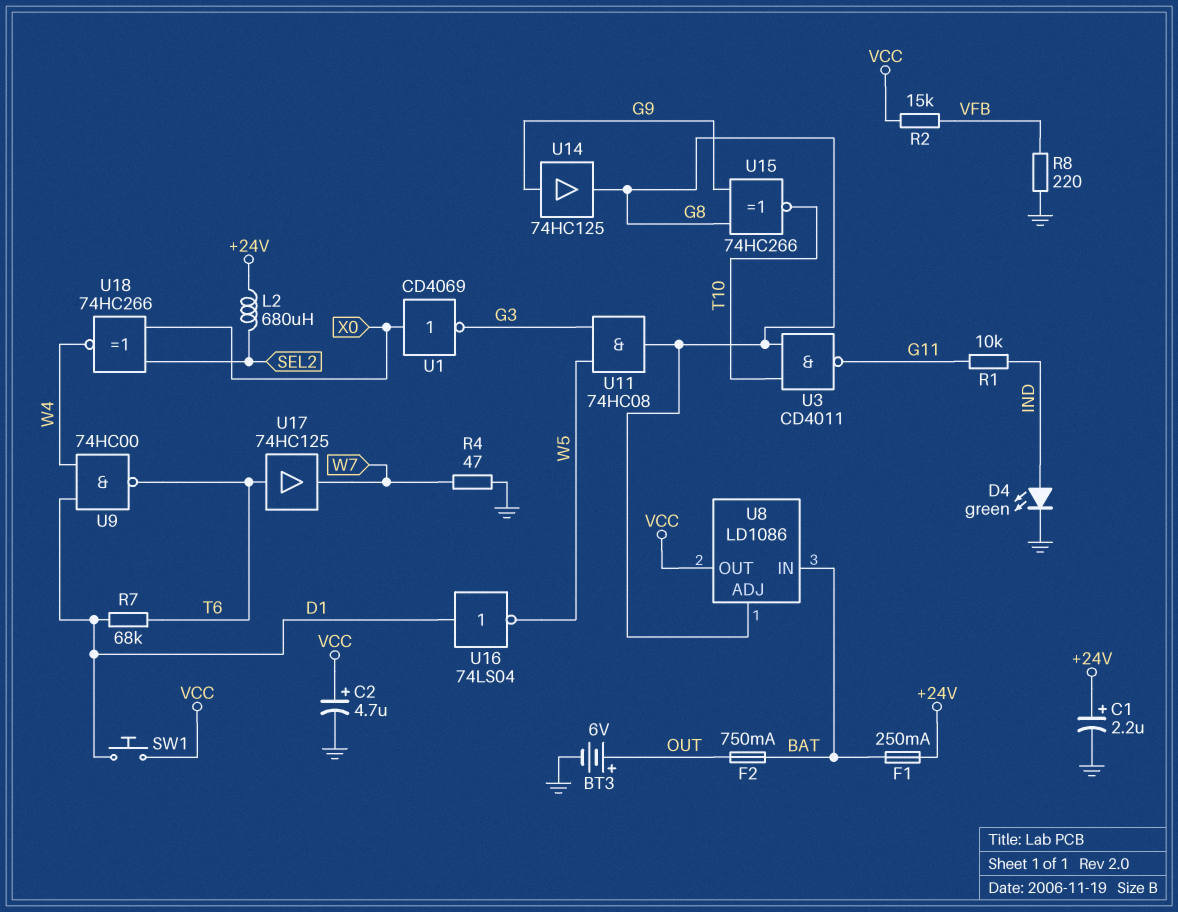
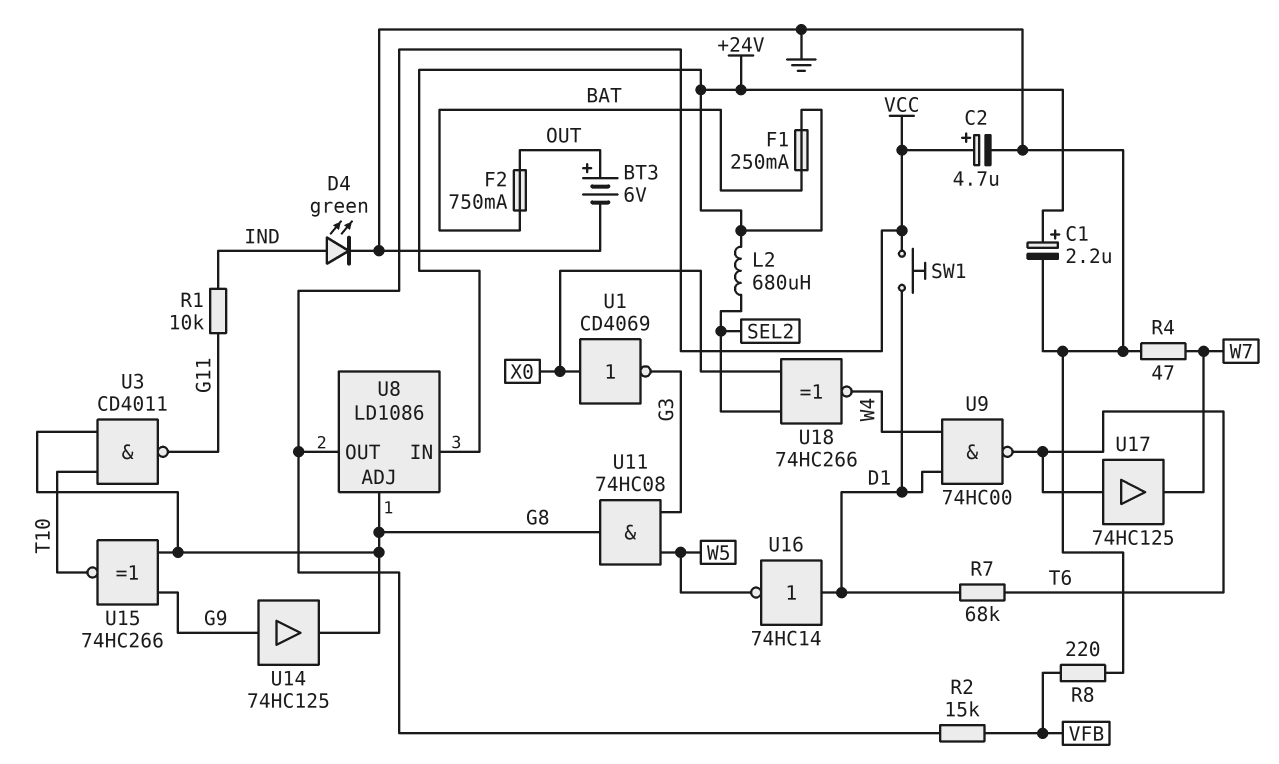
U8 pin IN: BAT -> +24V
U16: NOT 74LS04 (in D1, out W5) -> NOT 74HC14 (in D1, out W5)

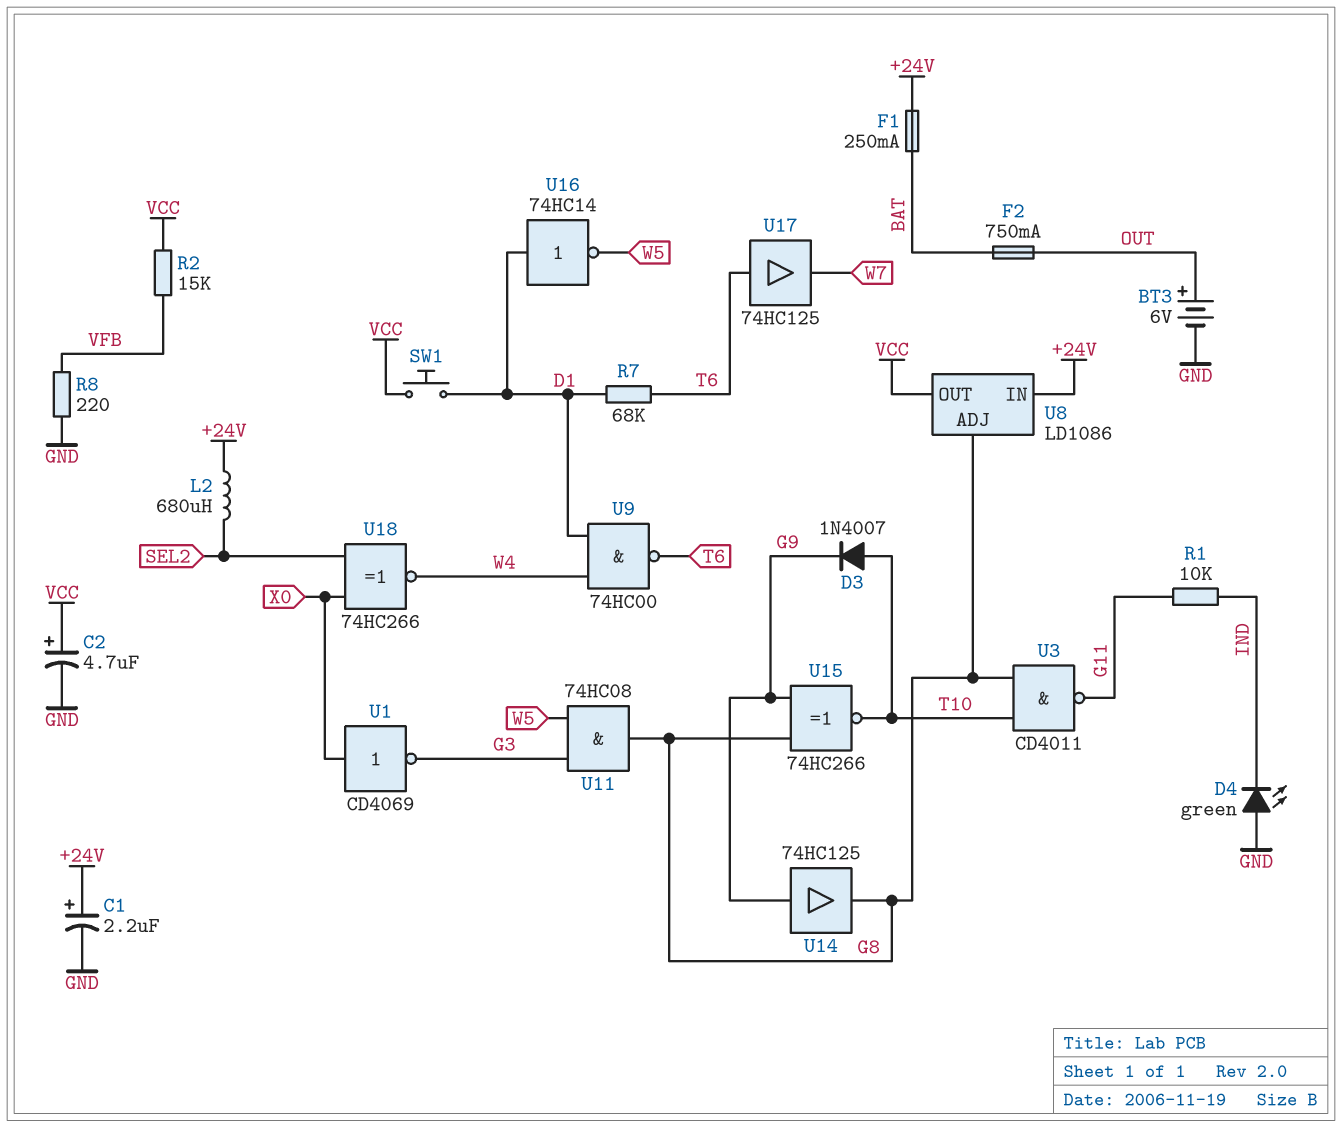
D3: none -> diode 1N4007 (A T10, K G9)
D4: LED green (A IND, K GND) -> LED green (A GND, K IND)
R4: 47 (GND, W7) -> none

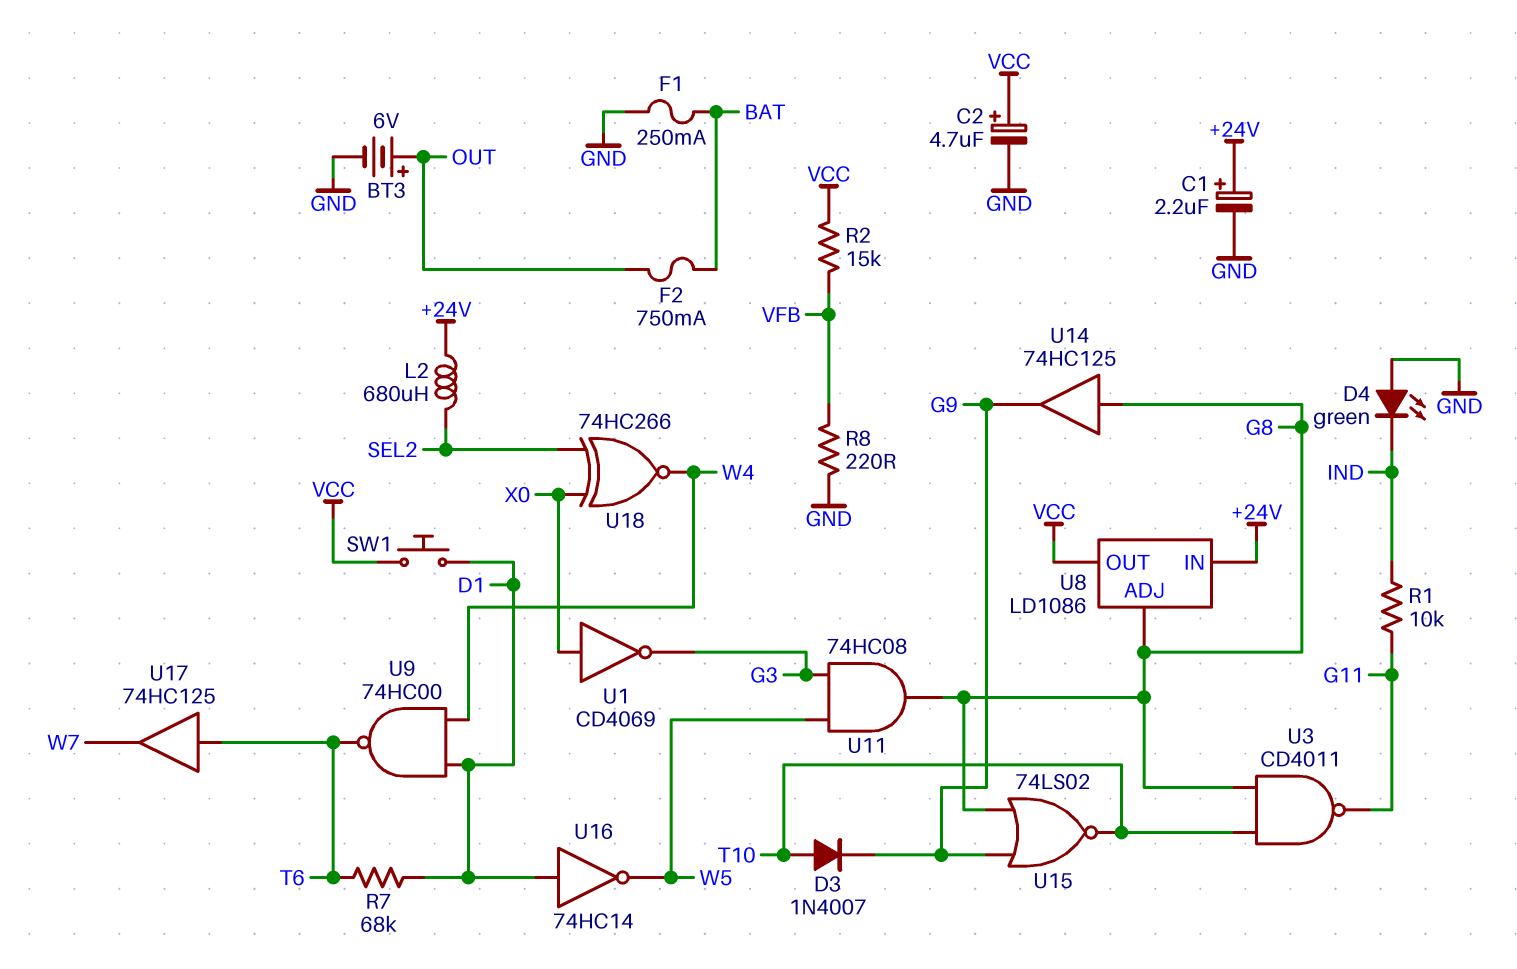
F1: 250mA (+24V, BAT) -> 250mA (BAT, GND)
U14: buffer 74HC125 (in G9, out G8) -> buffer 74HC125 (in G8, out G9)
U15: XNOR 74HC266 (in G8, in G9, out T10) -> NOR 74LS02 (in G8, in G9, out T10)

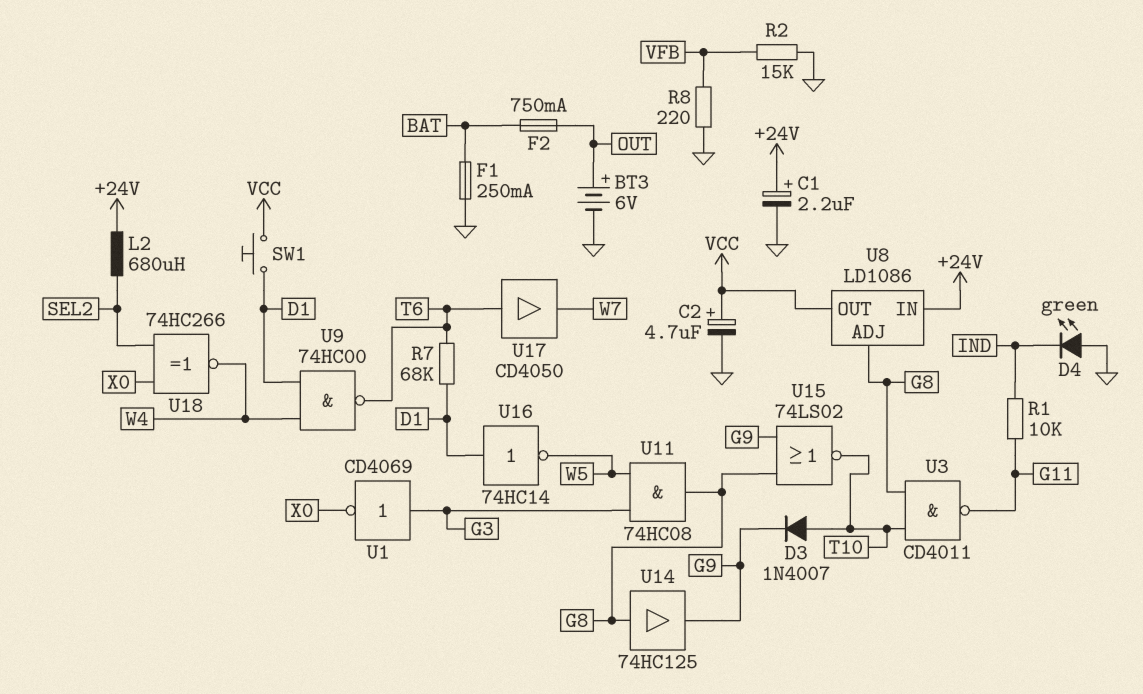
R2: 15k (VCC, VFB) -> 15k (GND, VFB)
U1: NOT CD4069 (in X0, out G3) -> NOT CD4069 (in G3, out X0)
U17: buffer 74HC125 (in T6, out W7) -> buffer CD4050 (in T6, out W7)

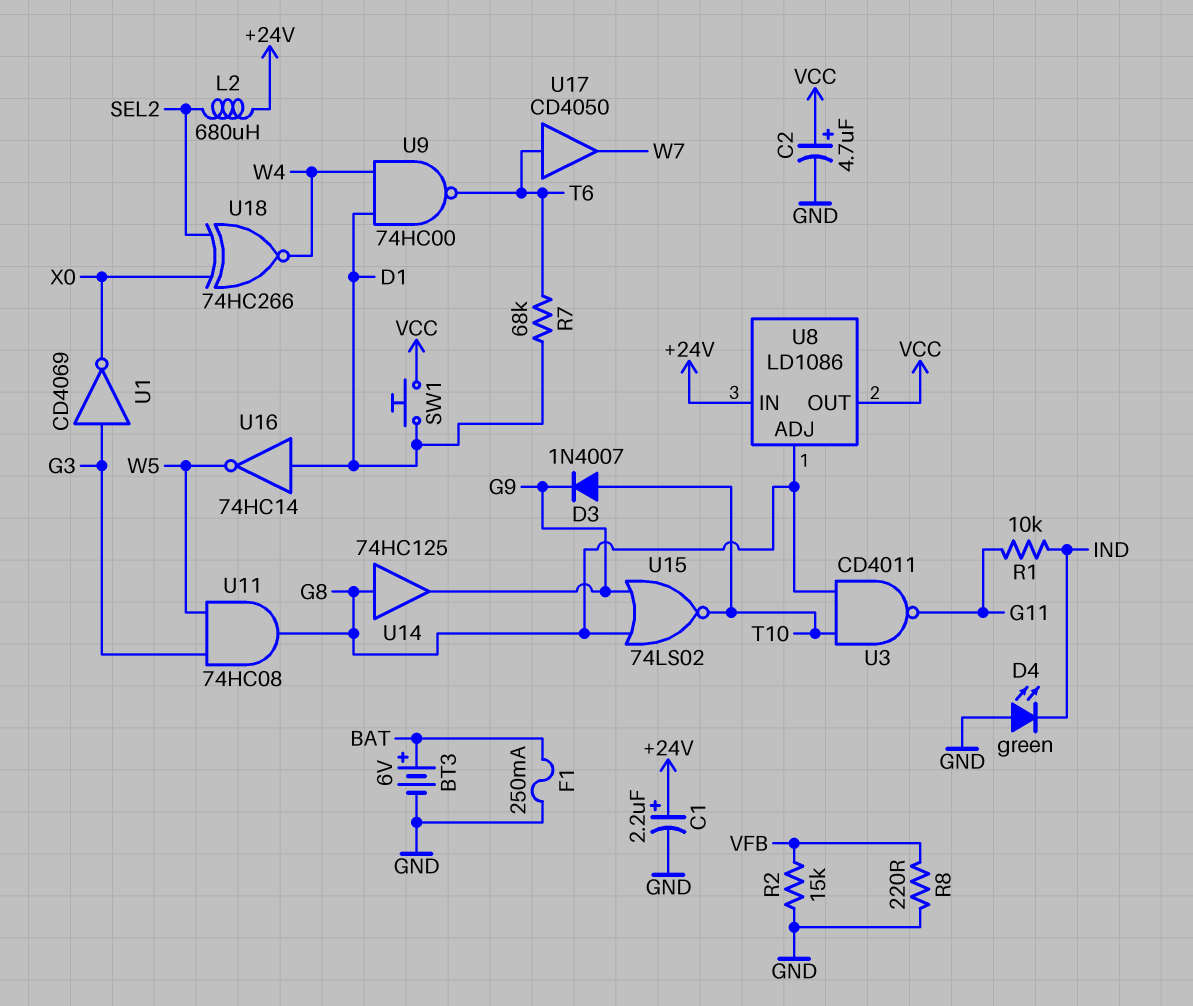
BT3: 6V (plus OUT, minus GND) -> 6V (plus BAT, minus GND)
F2: 750mA (BAT, OUT) -> none

